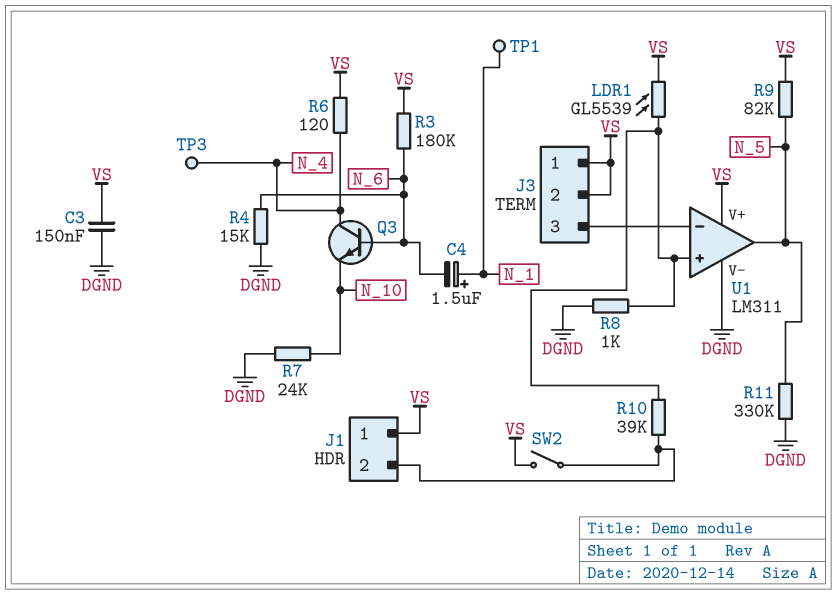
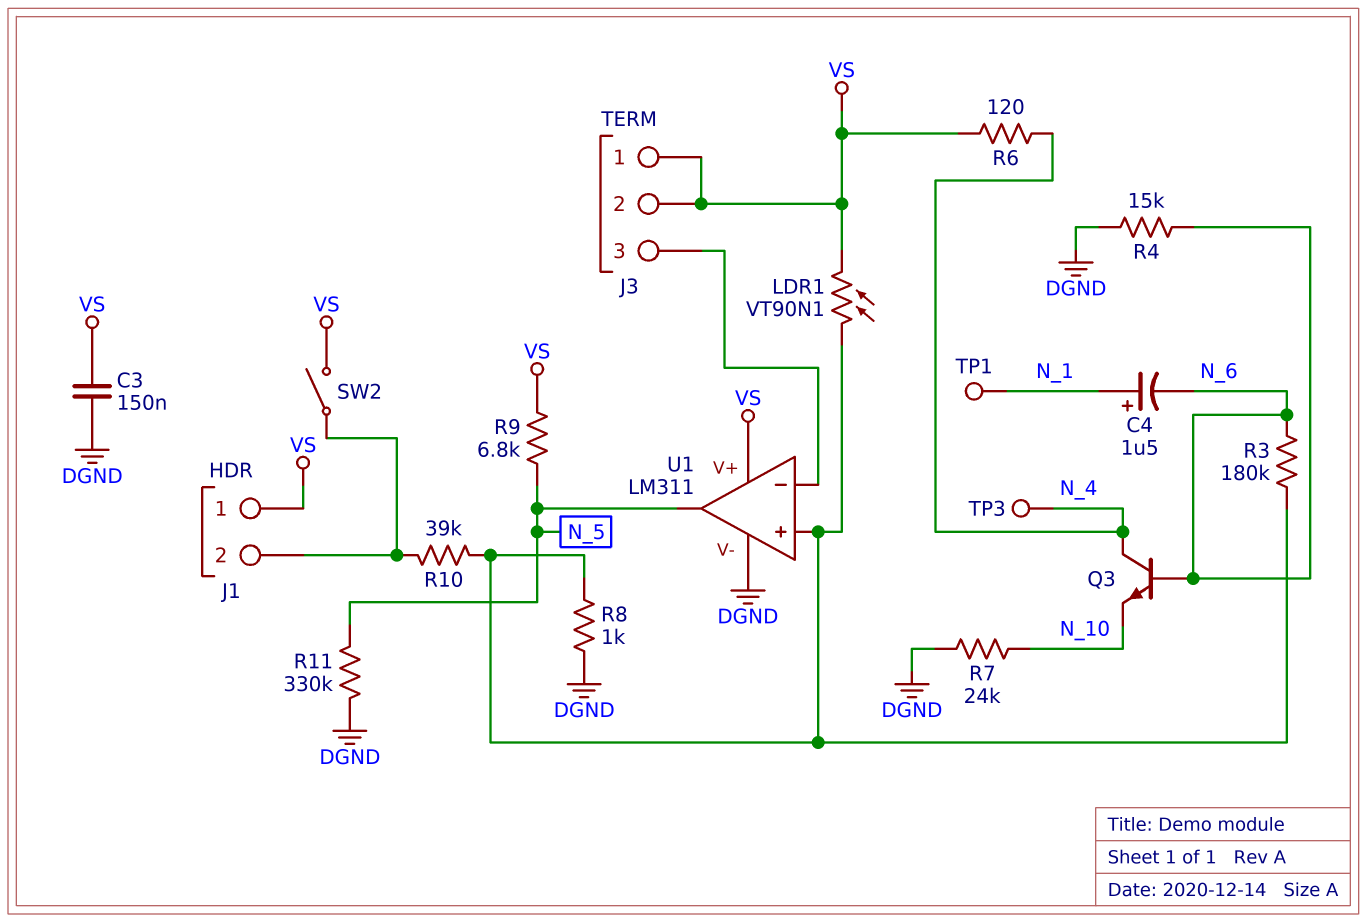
LDR1: GL5539 (U1/in+, VS) -> VT90N1 (U1/in+, VS)
R3: 180k (N_6, VS) -> 180k (N_6, U1/in+)
R9: 82k (N_5, VS) -> 6.8k (N_5, VS)

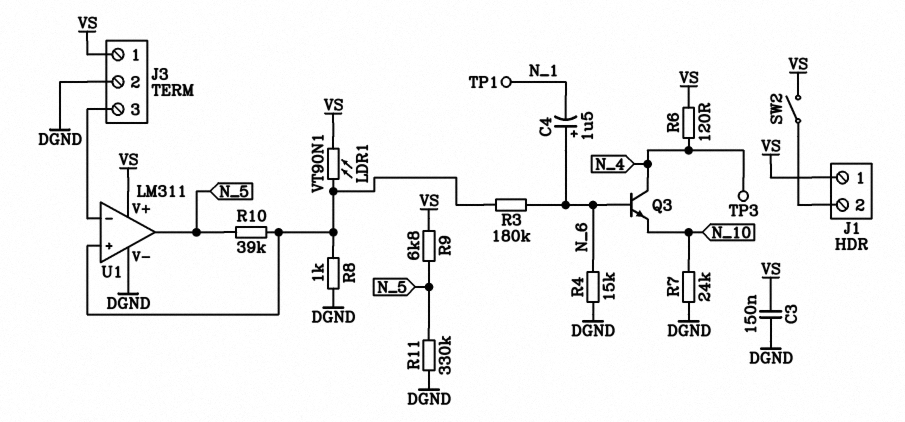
C4: 1.5uF (plus N_1, minus N_6) -> 1.5uF (plus N_6, minus N_1)
J3 pin 2: VS -> DGND
R10: 39k (J1/2, U1/in+) -> 39k (N_5, U1/in+)

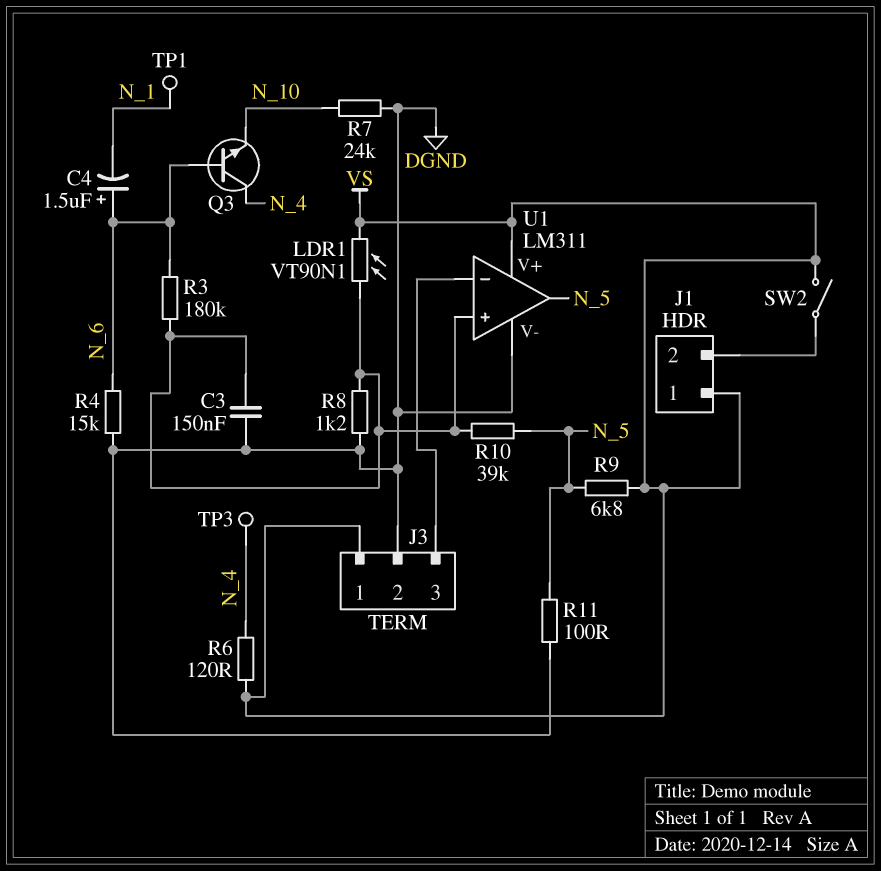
C3: 150nF (DGND, VS) -> 150nF (DGND, U1/in+)
R8: 1k (DGND, U1/in+) -> 1.2k (DGND, U1/in+)
R11: 330k (DGND, N_5) -> 100 (DGND, N_5)

